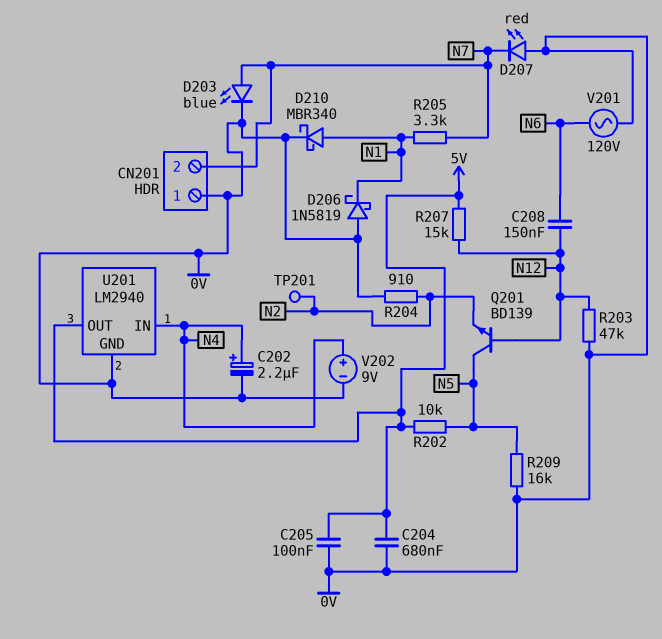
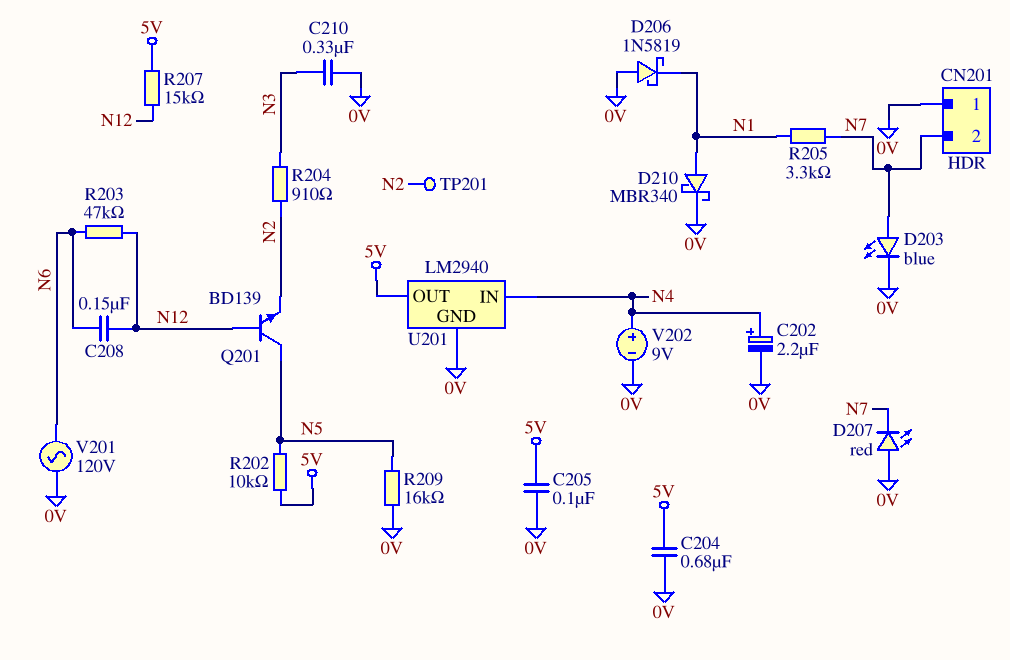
C210: none -> 330nF (0V, N3)
R203: 47k (0V, N12) -> 47k (N6, N12)
R204: 910 (0V, N2) -> 910 (N2, N3)

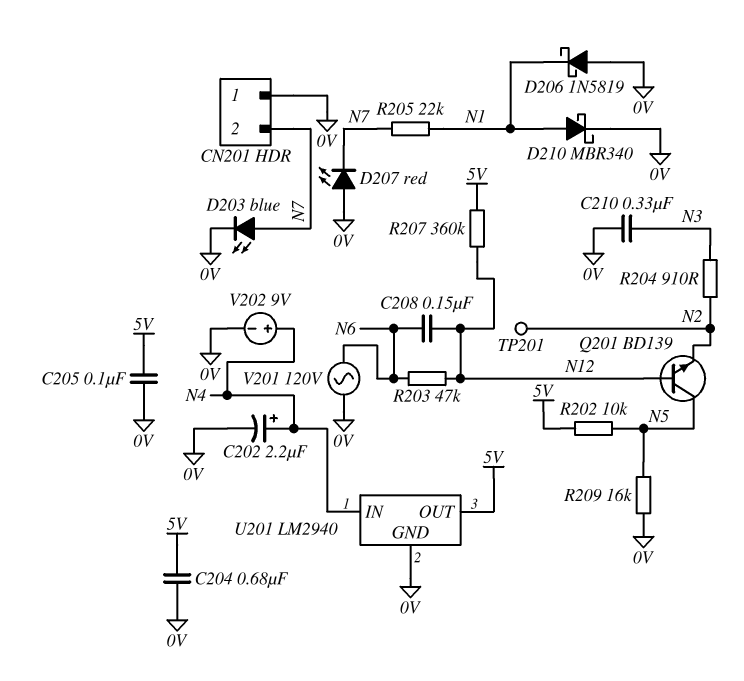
R205: 3.3k (N1, N7) -> 22k (N1, N7)
R207: 15k (5V, N12) -> 360k (5V, N12)

